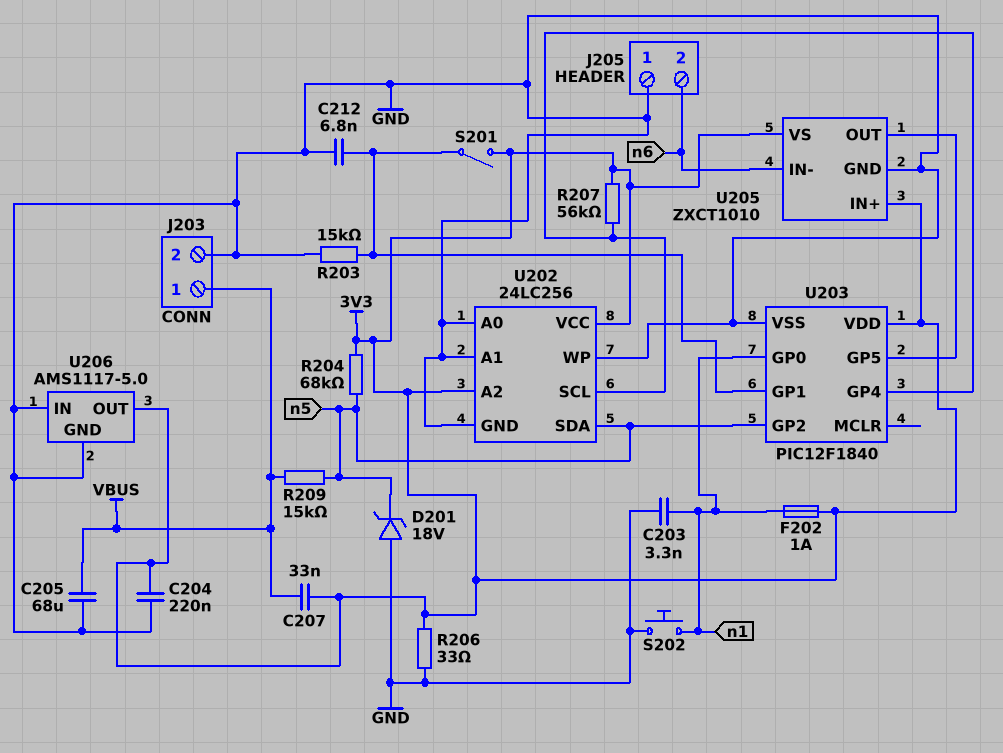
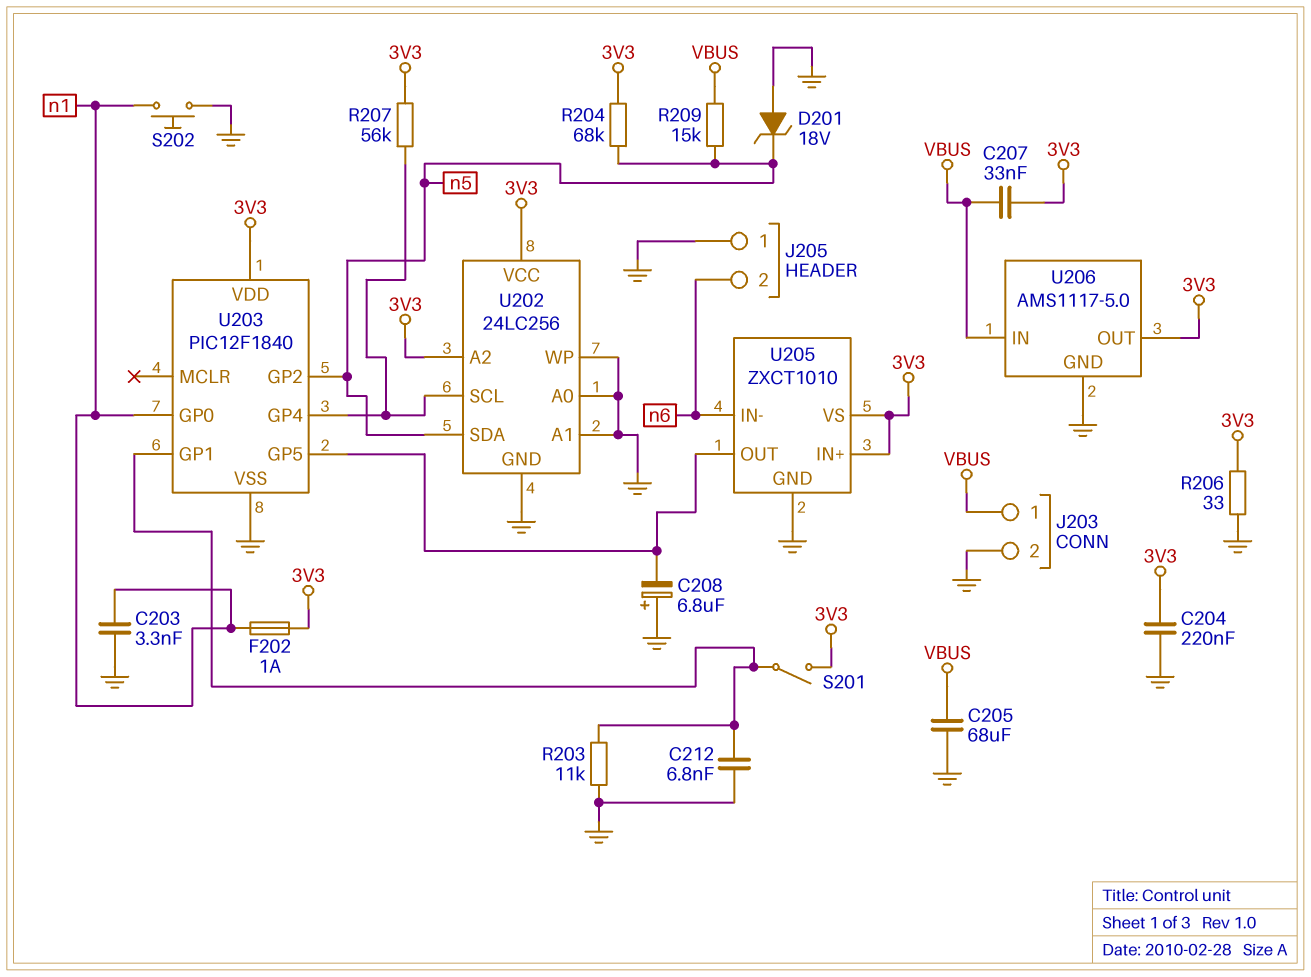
C208: none -> 6.8uF (plus GND, minus U203/GP5)
R203: 15k (GND, U203/GP1) -> 11k (GND, U203/GP1)
U206 pin IN: GND -> VBUS

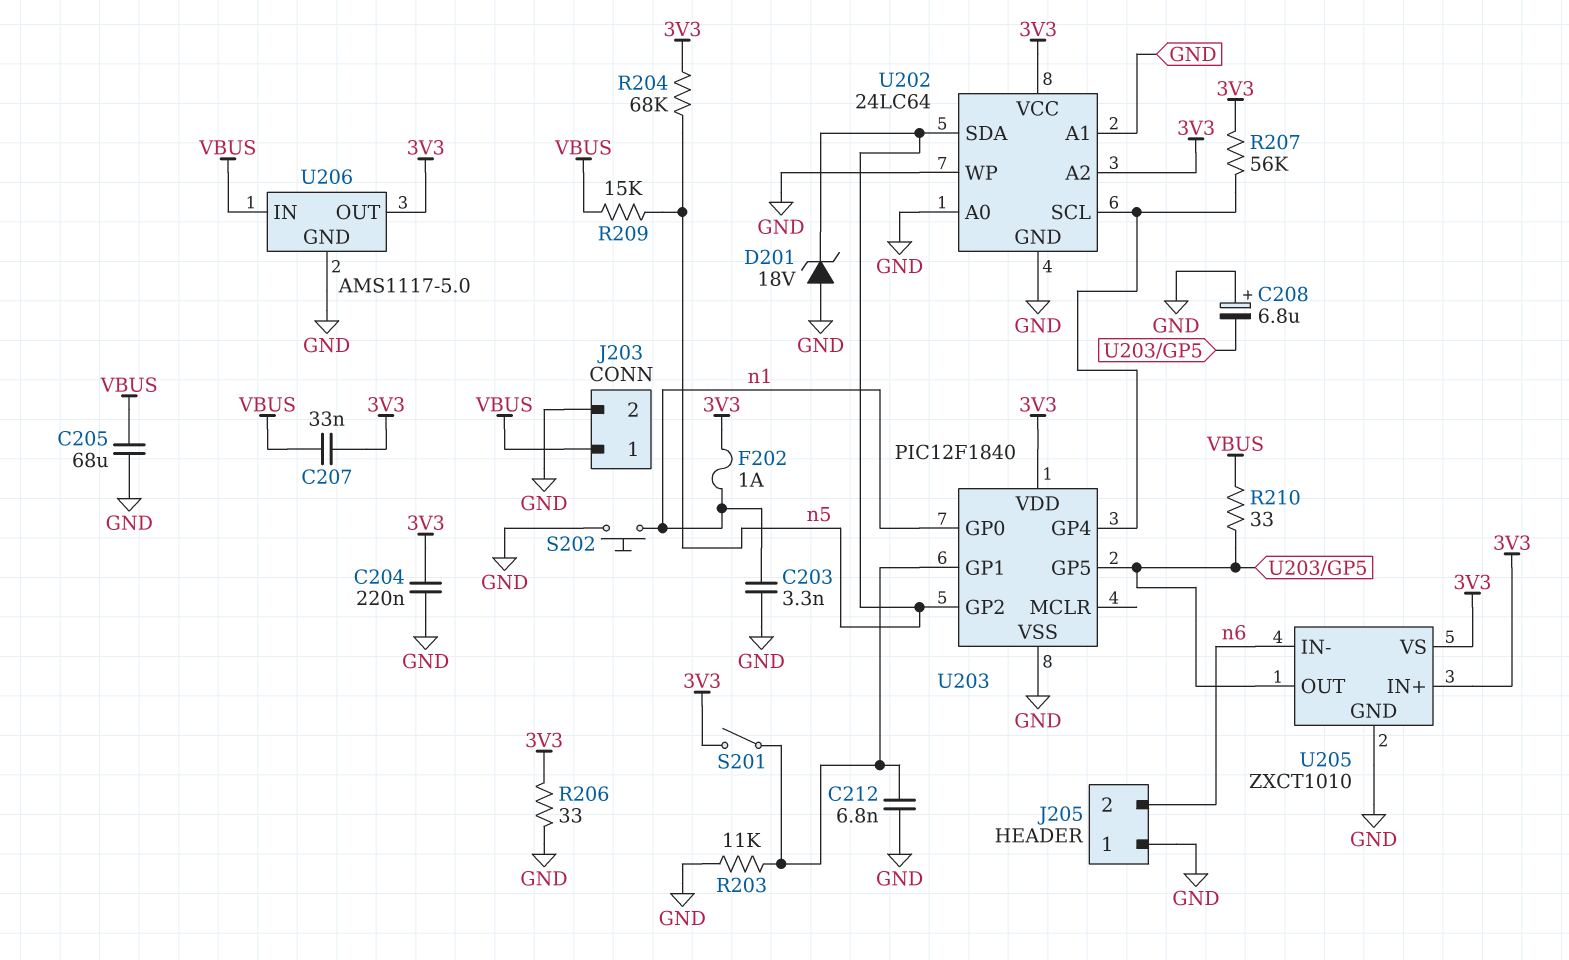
R210: none -> 33 (U203/GP5, VBUS)
U202: 24LC256 -> 24LC64

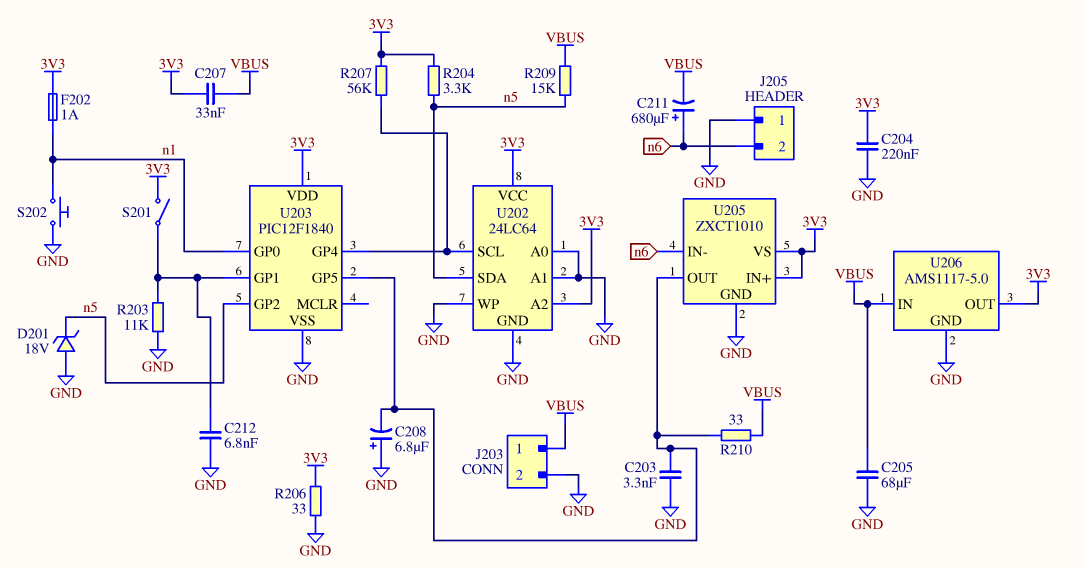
C203: 3.3nF (GND, n1) -> 3.3nF (GND, U203/GP5)
C211: none -> 680uF (plus n6, minus VBUS)
R204: 68k (3V3, n5) -> 3.3k (3V3, n5)

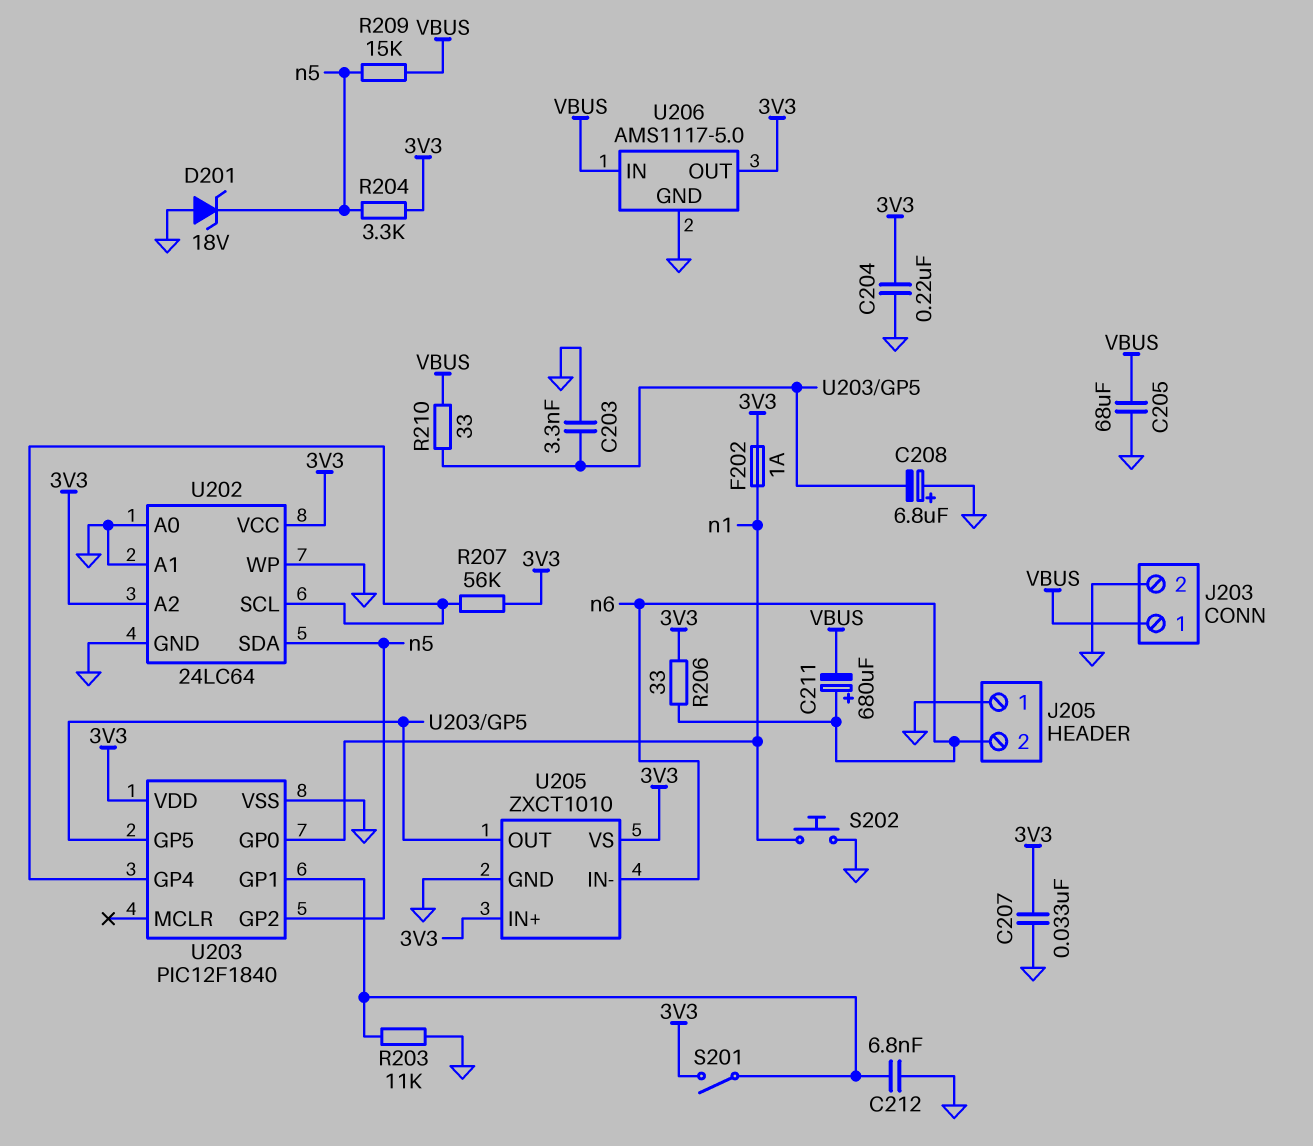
C207: 33nF (3V3, VBUS) -> 33nF (3V3, GND)
R206: 33 (3V3, GND) -> 33 (3V3, n6)

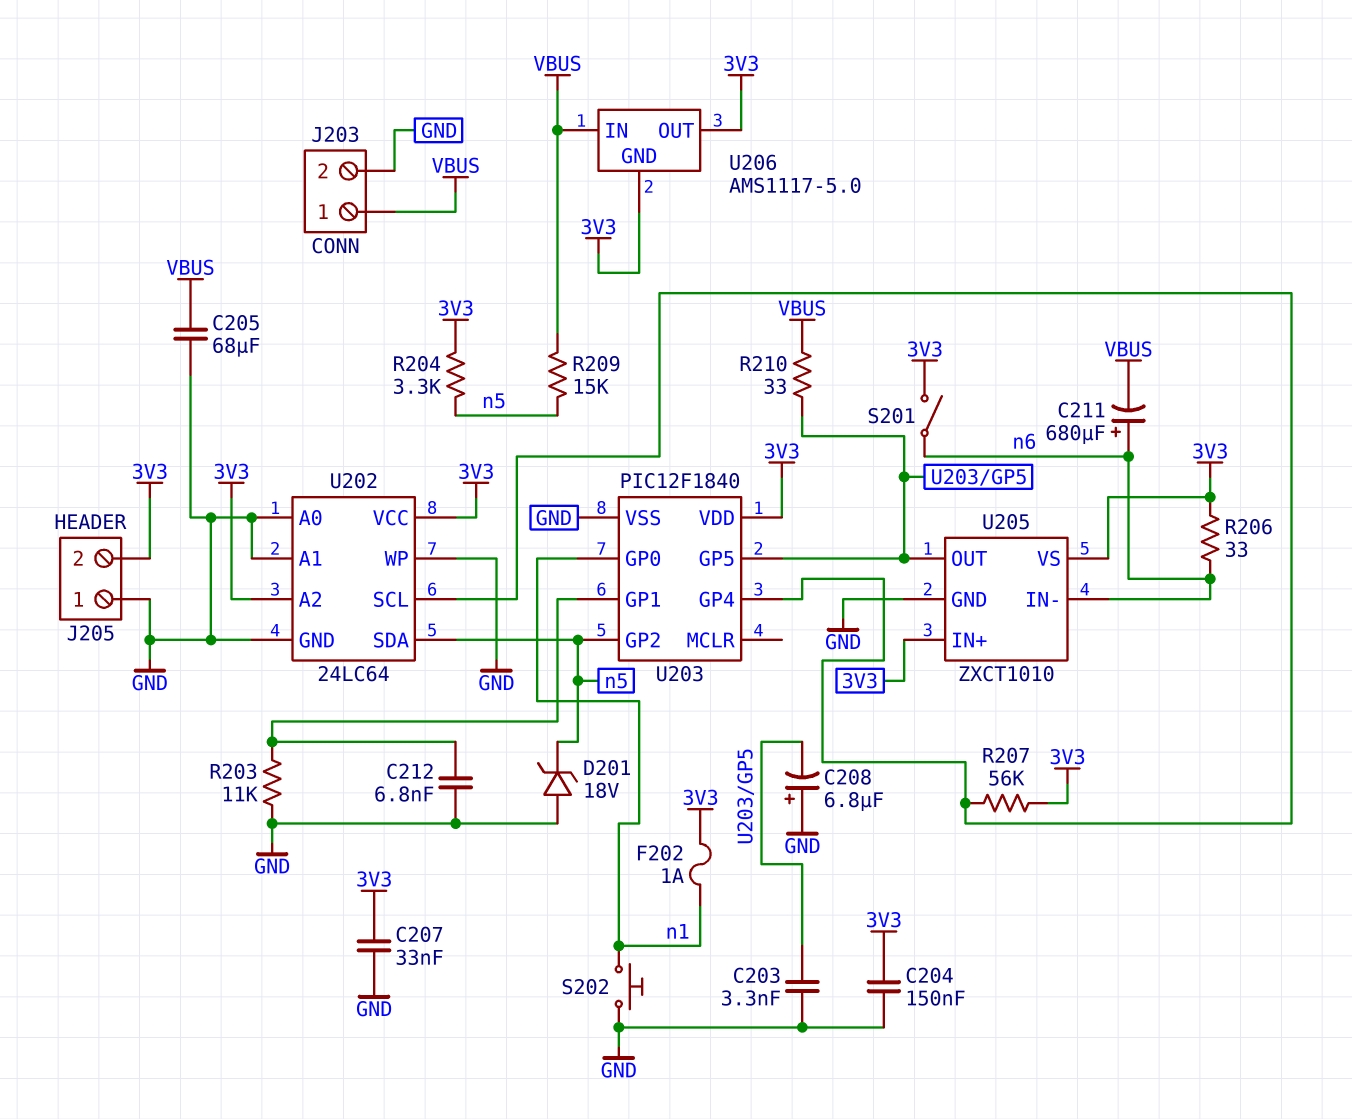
C204: 220nF (3V3, GND) -> 150nF (3V3, GND)
J205 pin 2: n6 -> 3V3
S201: switch (3V3, U203/GP1) -> switch (3V3, n6)
U206 pin GND: GND -> 3V3

